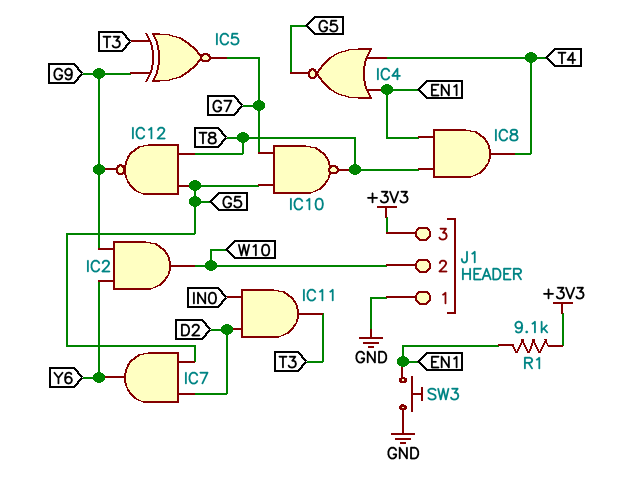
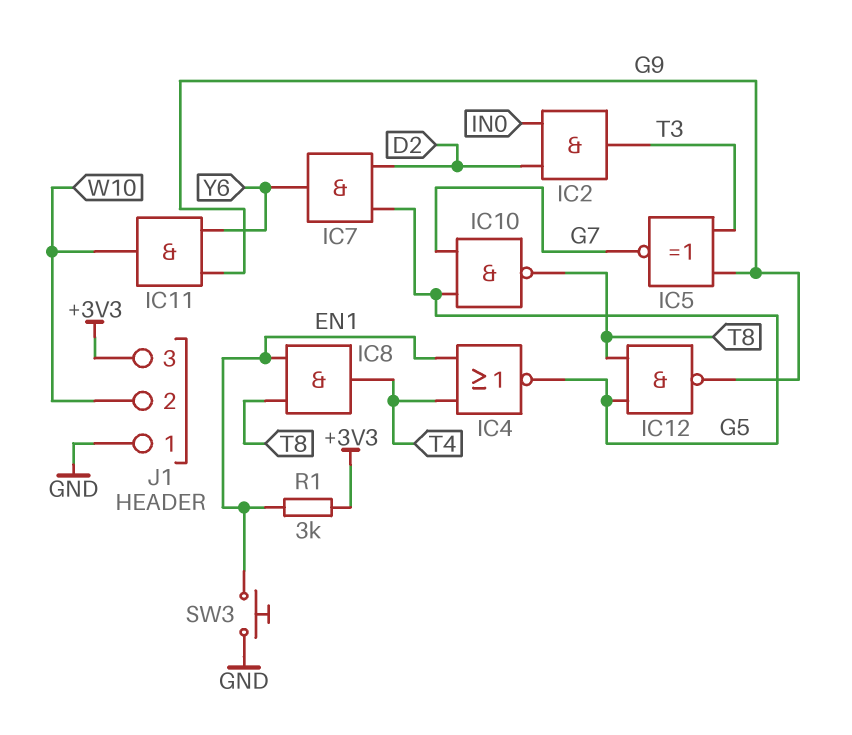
IC2: AND (in G9, in Y6, out W10) -> AND (in D2, in IN0, out T3)
IC11: AND (in D2, in IN0, out T3) -> AND (in G9, in Y6, out W10)
R1: 9.1k (+3V3, EN1) -> 3k (+3V3, EN1)

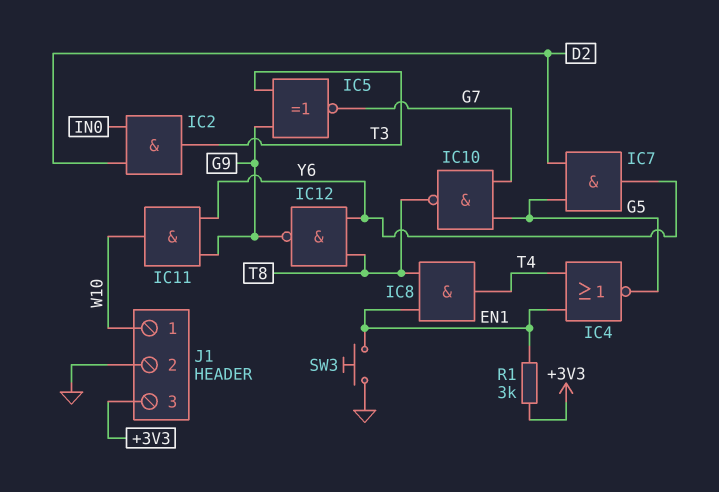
IC12: NAND (in G5, in T8, out G9) -> NAND (in T8, in Y6, out G9)
J1 pin 1: GND -> W10
J1 pin 2: W10 -> GND

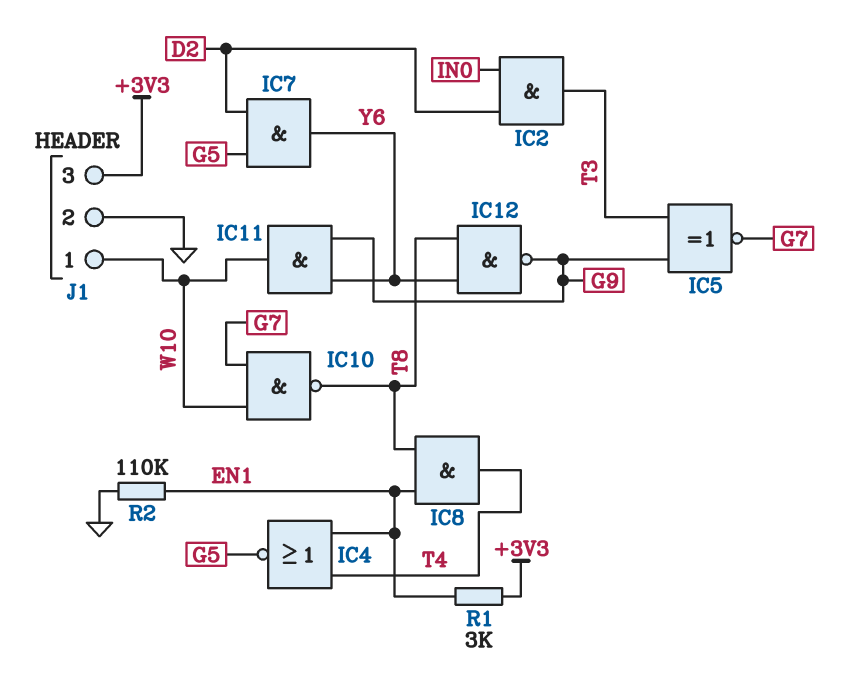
IC10: NAND (in G5, in G7, out T8) -> NAND (in G7, in W10, out T8)
R2: none -> 110k (EN1, GND)
SW3: button (EN1, GND) -> none

